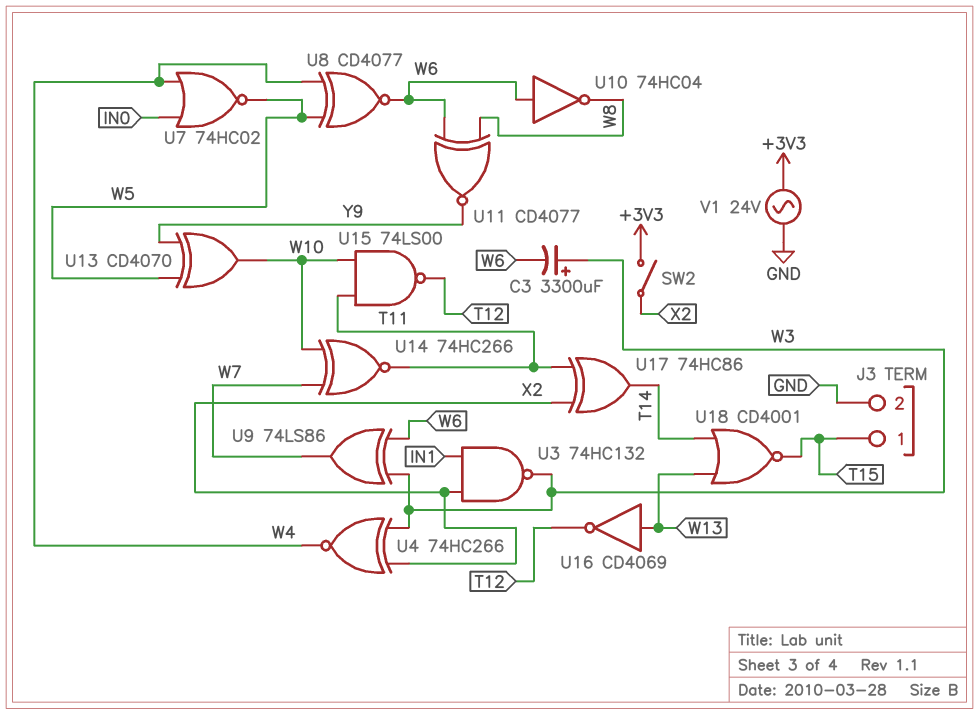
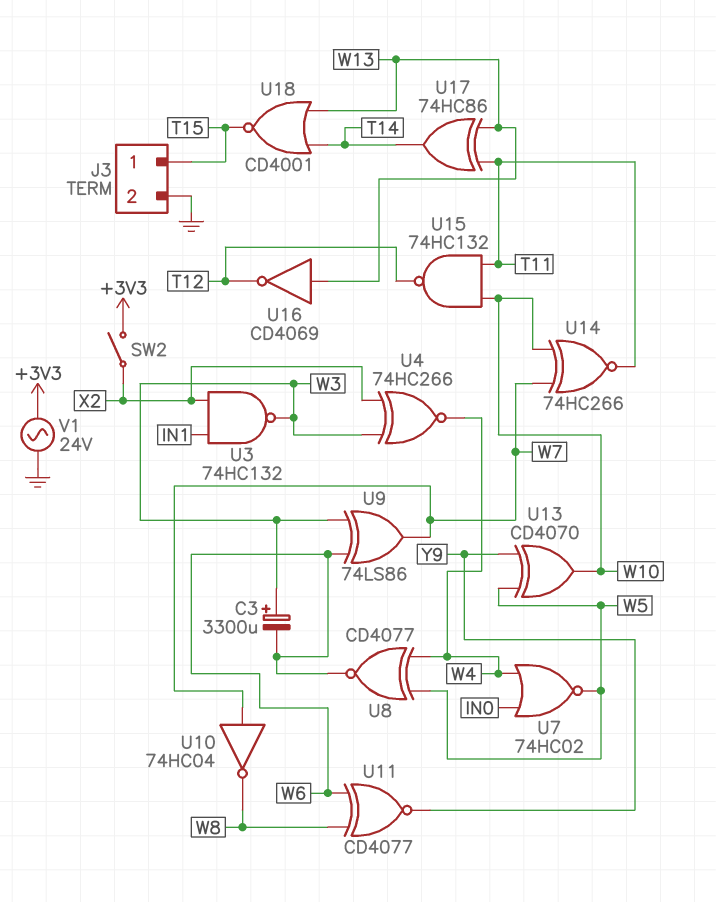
U10: NOT 74HC04 (in W6, out W8) -> NOT 74HC04 (in W7, out W8)
U15: NAND 74LS00 (in T11, in W10, out T12) -> NAND 74HC132 (in T11, in W10, out T12)
U17: XOR 74HC86 (in T11, in X2, out T14) -> XOR 74HC86 (in T11, in W13, out T14)

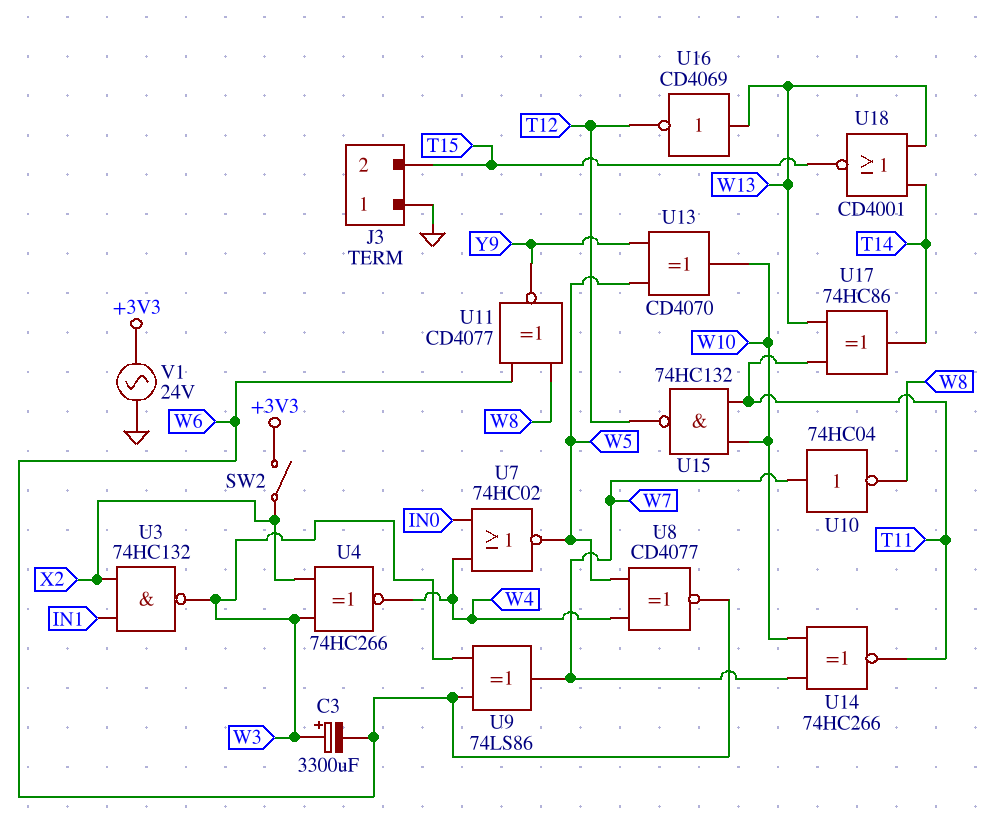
J3 pin 1: T15 -> GND
J3 pin 2: GND -> T15

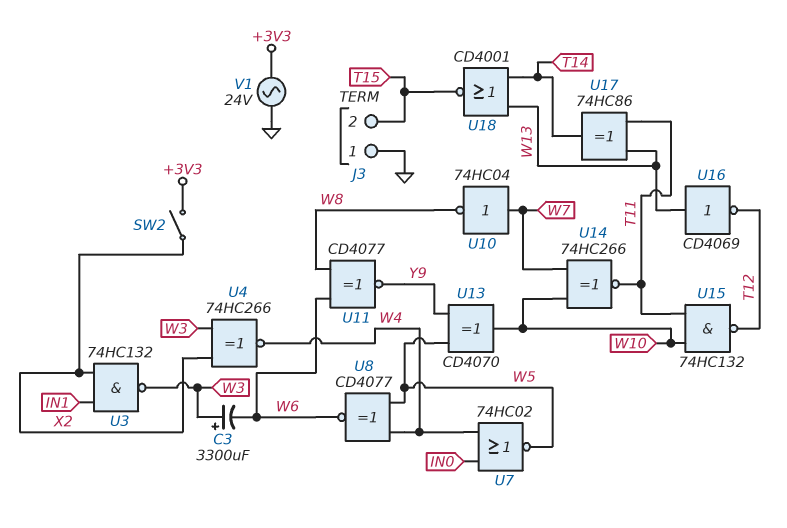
U9: XOR 74LS86 (in W3, in W6, out W7) -> none

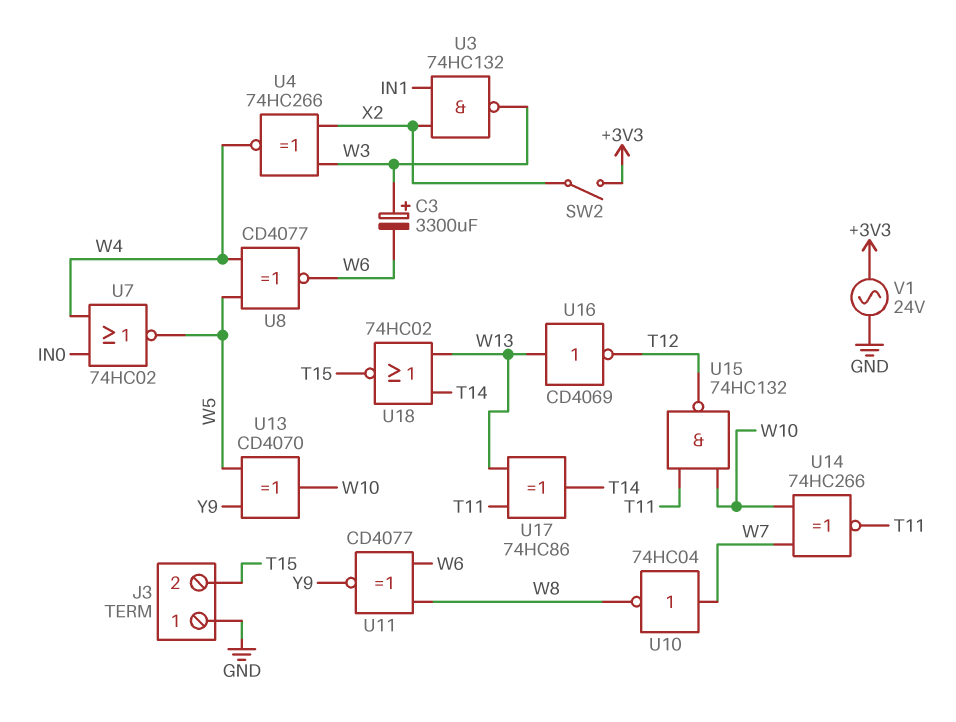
U18: NOR CD4001 (in T14, in W13, out T15) -> NOR 74HC02 (in T14, in W13, out T15)

